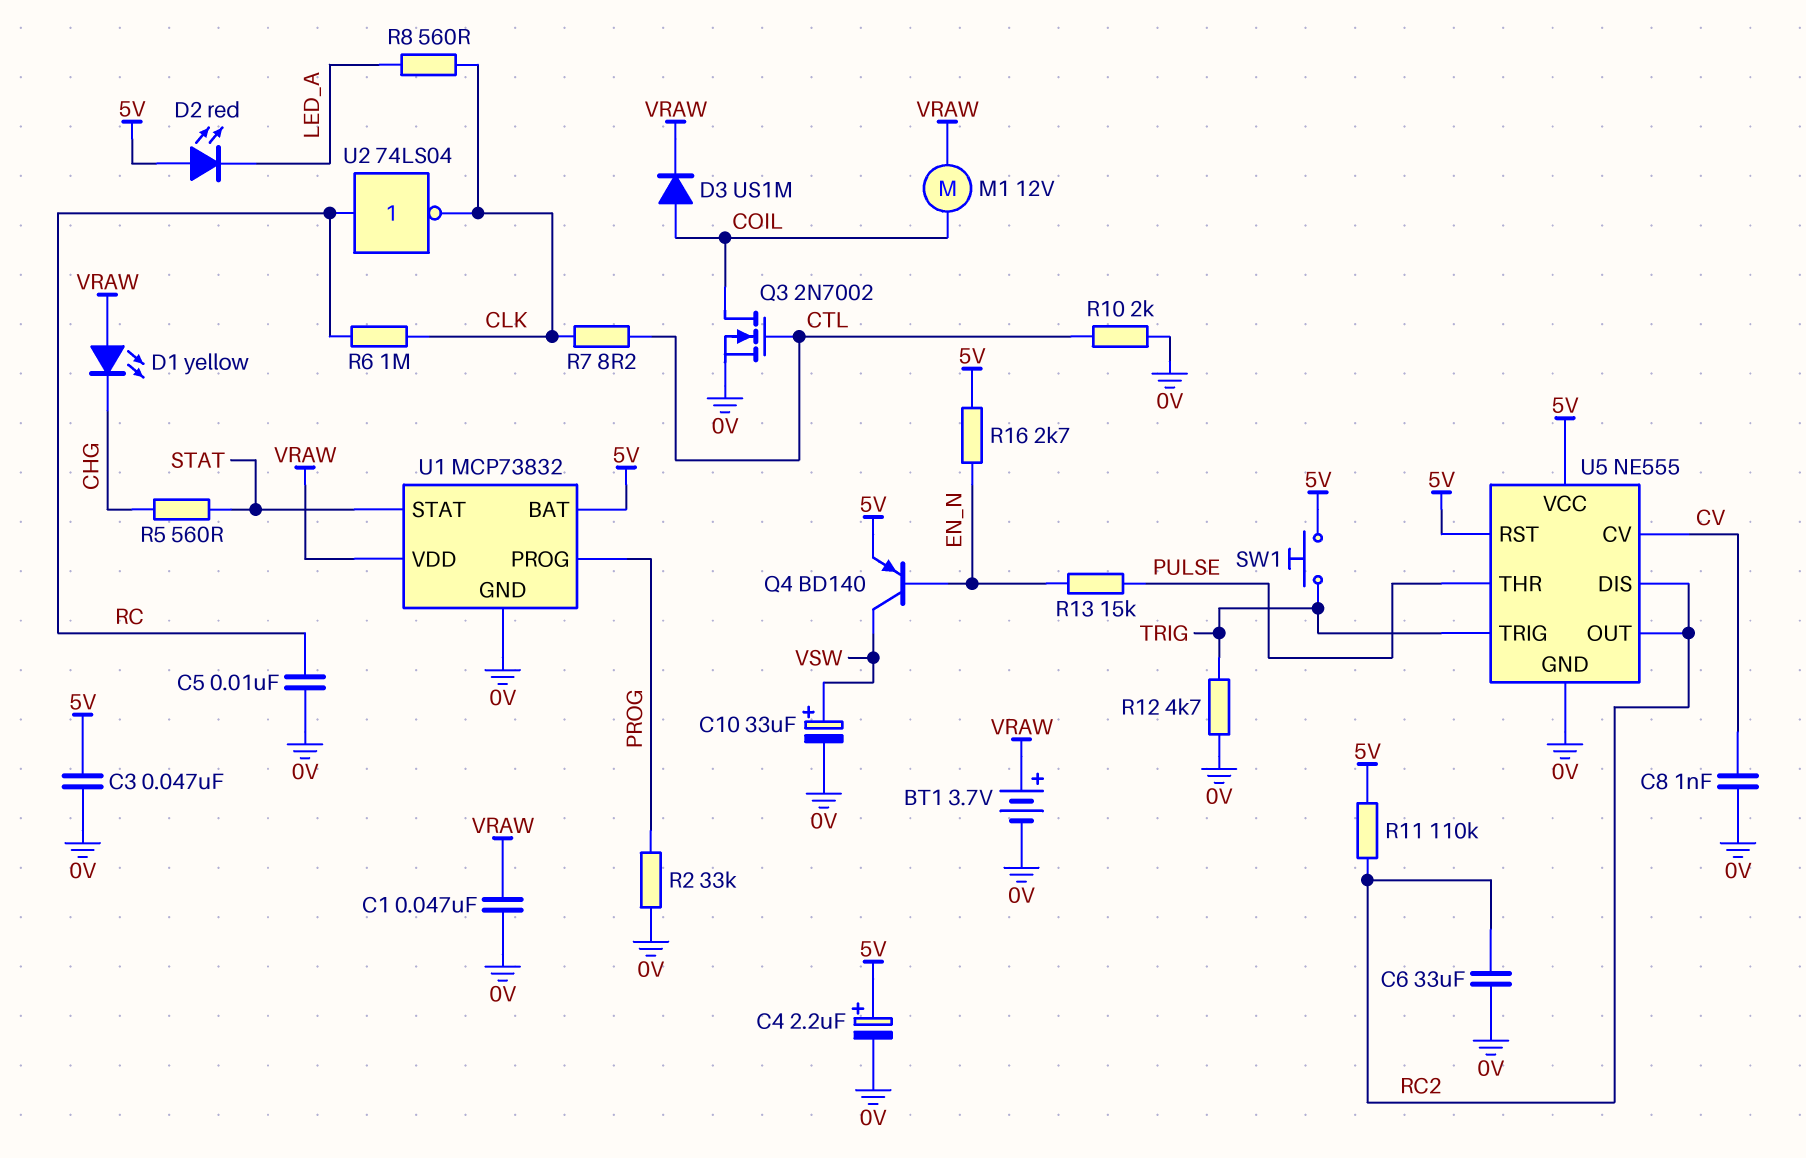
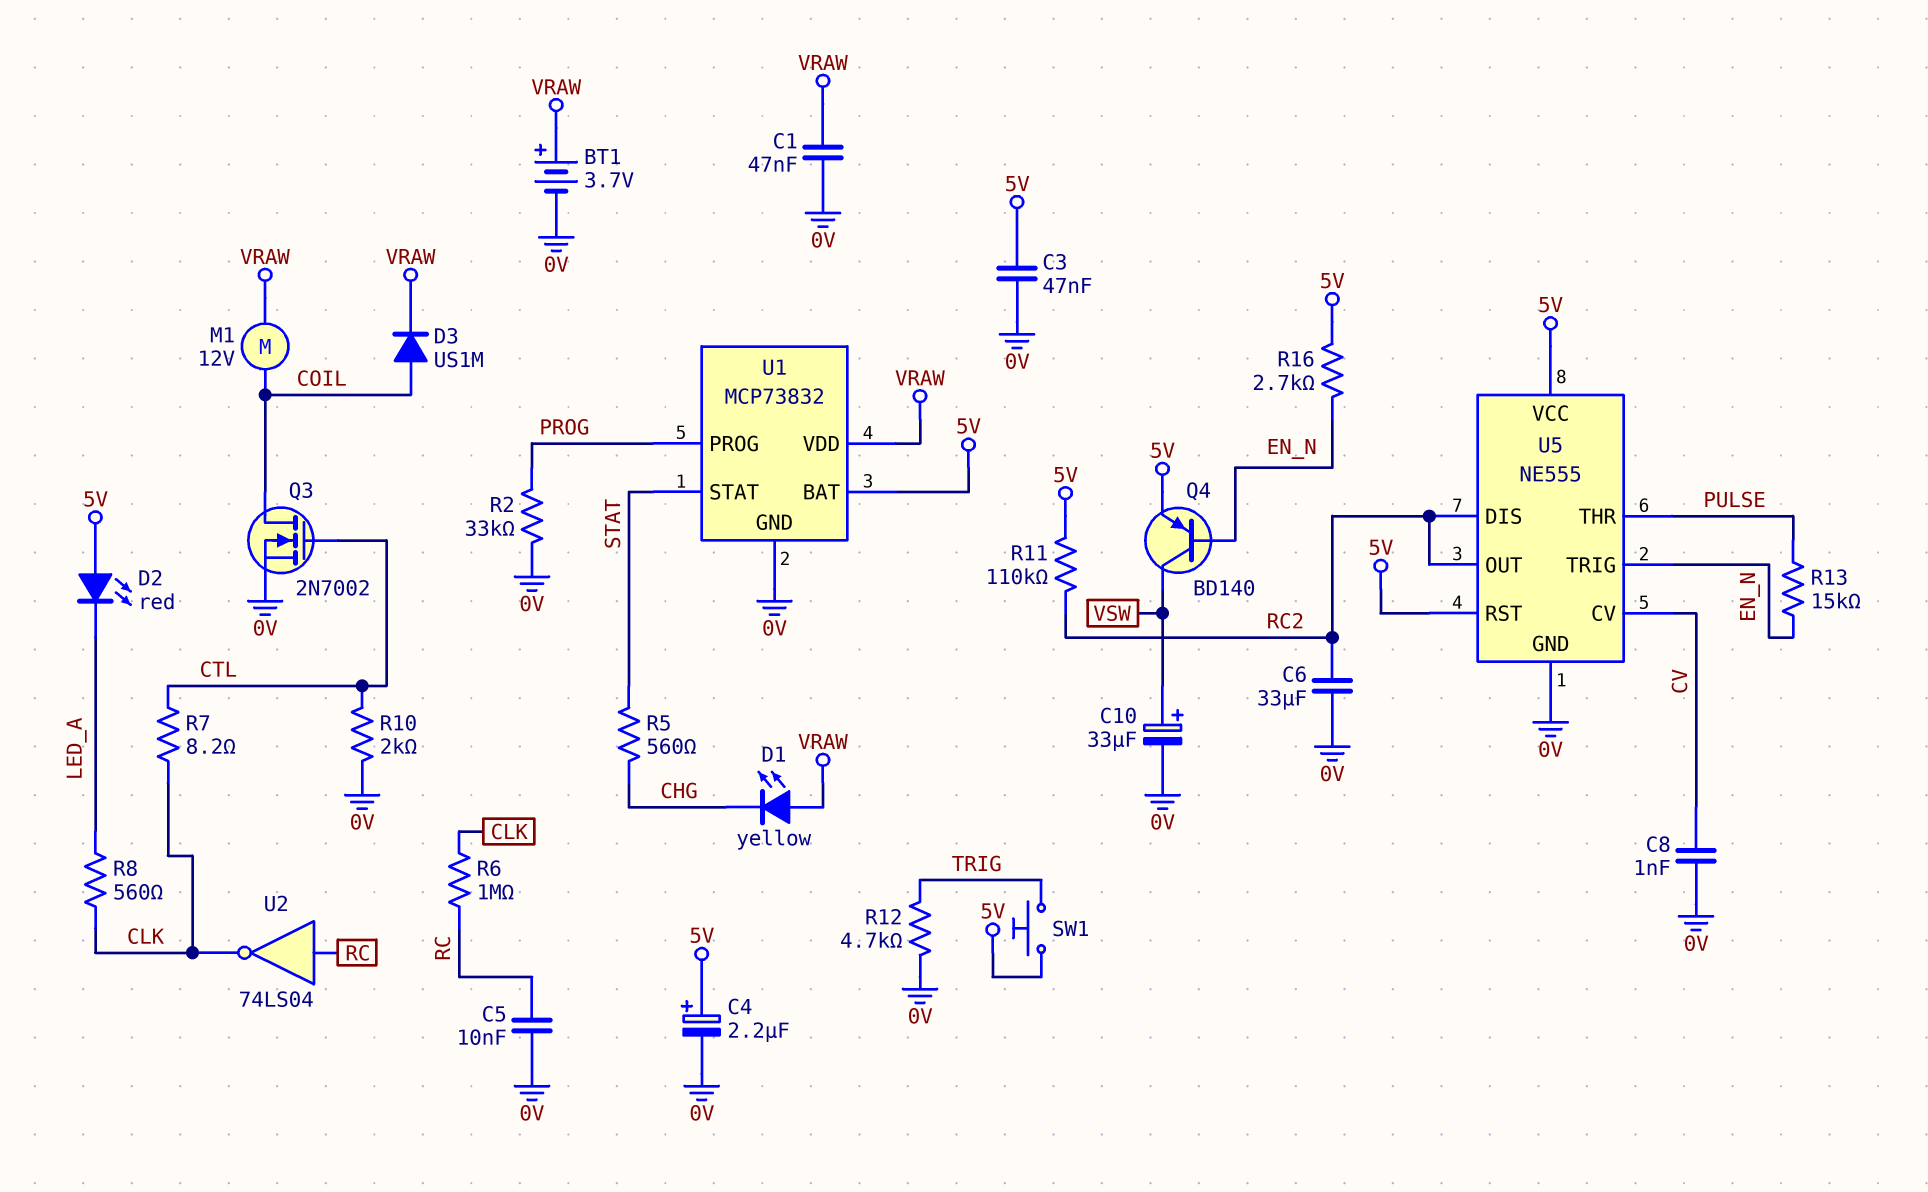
U5 pin TRIG: TRIG -> EN_N

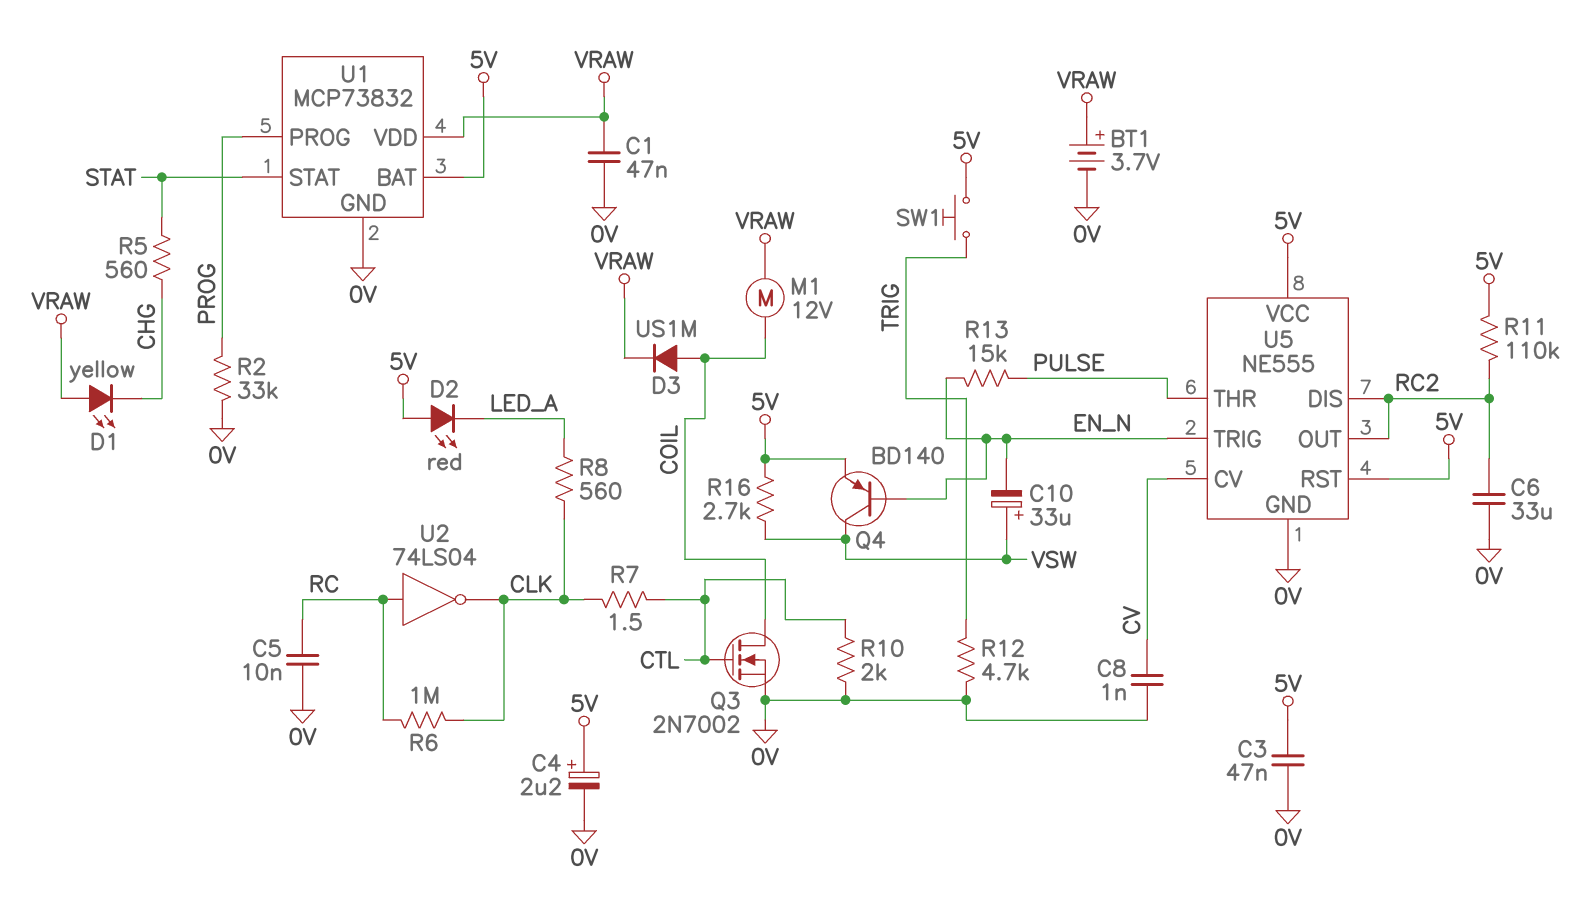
C10: 33uF (plus VSW, minus 0V) -> 33uF (plus VSW, minus EN_N)
R7: 8.2 (CLK, CTL) -> 1.5 (CLK, CTL)
R16: 2.7k (5V, EN_N) -> 2.7k (5V, VSW)

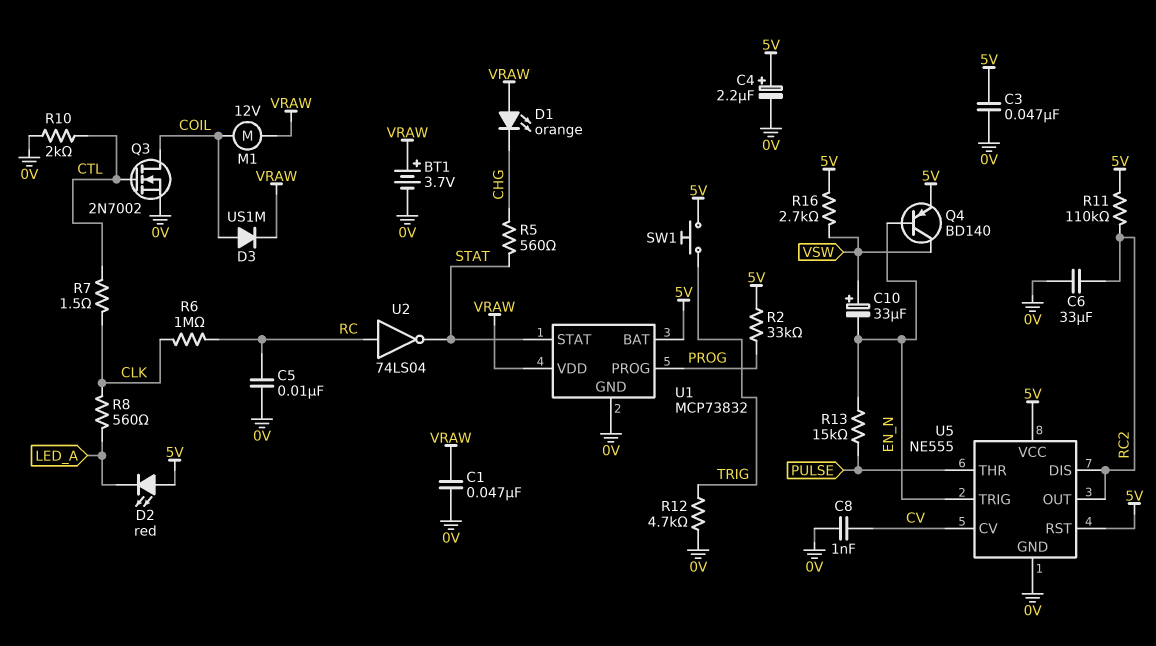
D1: LED yellow (A VRAW, K CHG) -> LED orange (A VRAW, K CHG)
R2: 33k (0V, PROG) -> 33k (5V, PROG)
U2: NOT 74LS04 (in RC, out CLK) -> NOT 74LS04 (in RC, out STAT)

